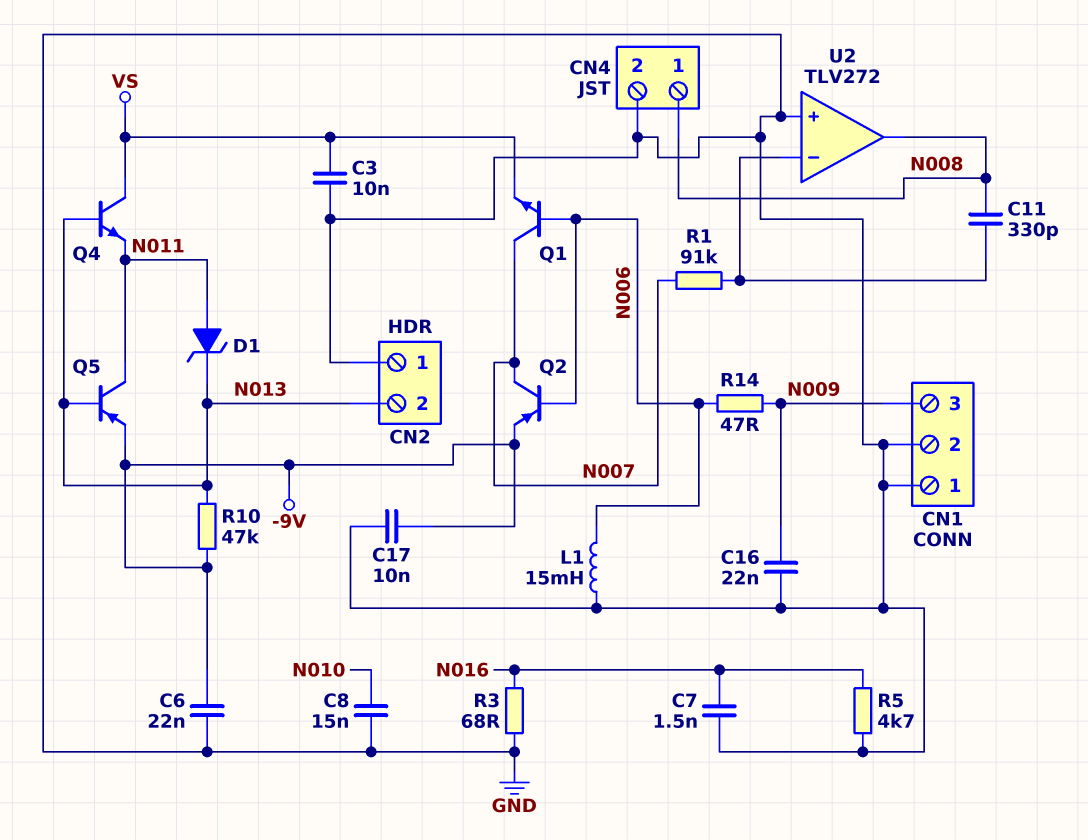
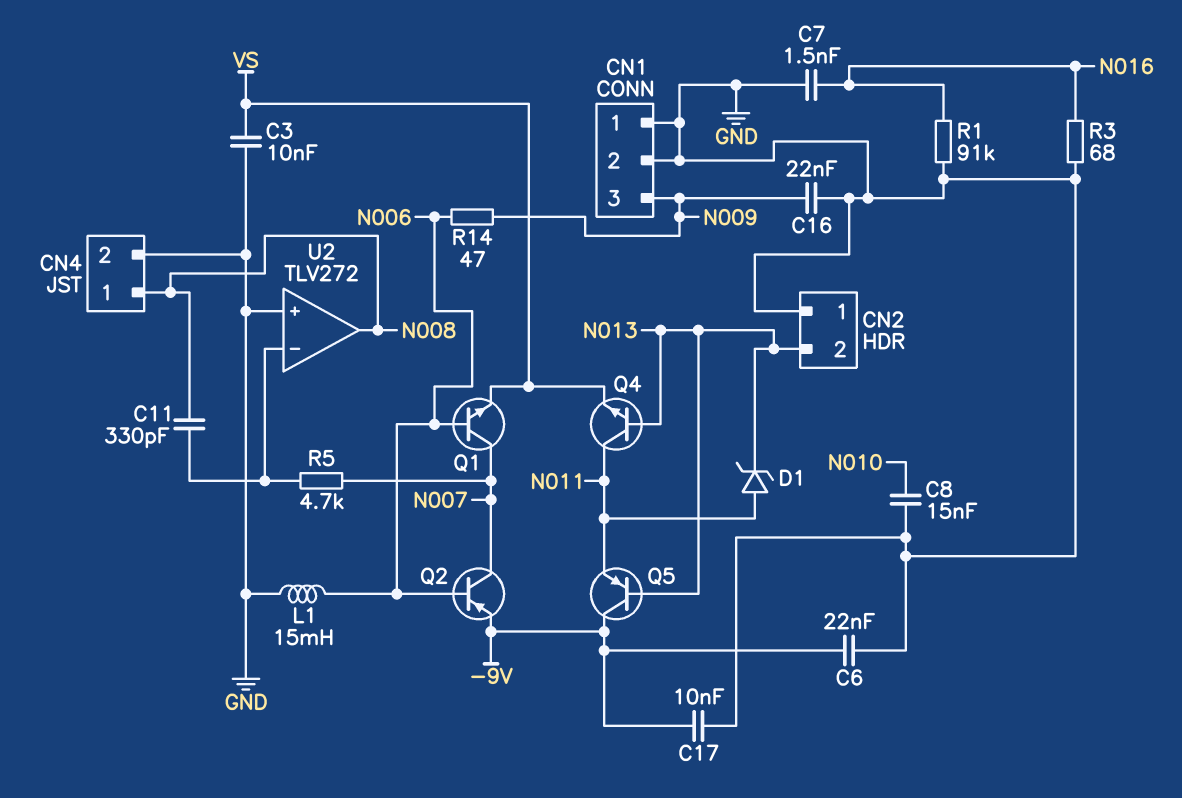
Q4: NPN (B N013, C VS, E N011) -> NPN (B N013, C N011, E VS)
Q5: PNP (B N013, C N011, E -9V) -> PNP (B N013, C -9V, E N011)
R1: 91k (N007, U2/in-) -> 91k (GND, N016)
R5: 4.7k (GND, N016) -> 4.7k (N007, U2/in-)
R10: 47k (-9V, N013) -> none

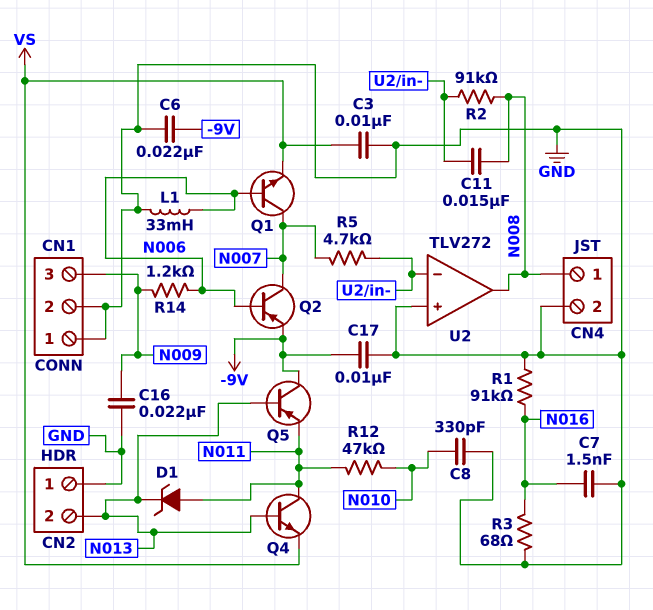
C8: 15nF (GND, N010) -> 330pF (GND, N010)
C11: 330pF (N008, U2/in-) -> 15nF (N008, U2/in-)
L1: 15mH (GND, N006) -> 33mH (GND, N006)
R2: none -> 91k (N008, U2/in-)
R12: none -> 47k (N010, N011)
R14: 47 (N006, N009) -> 1.2k (N006, N009)

